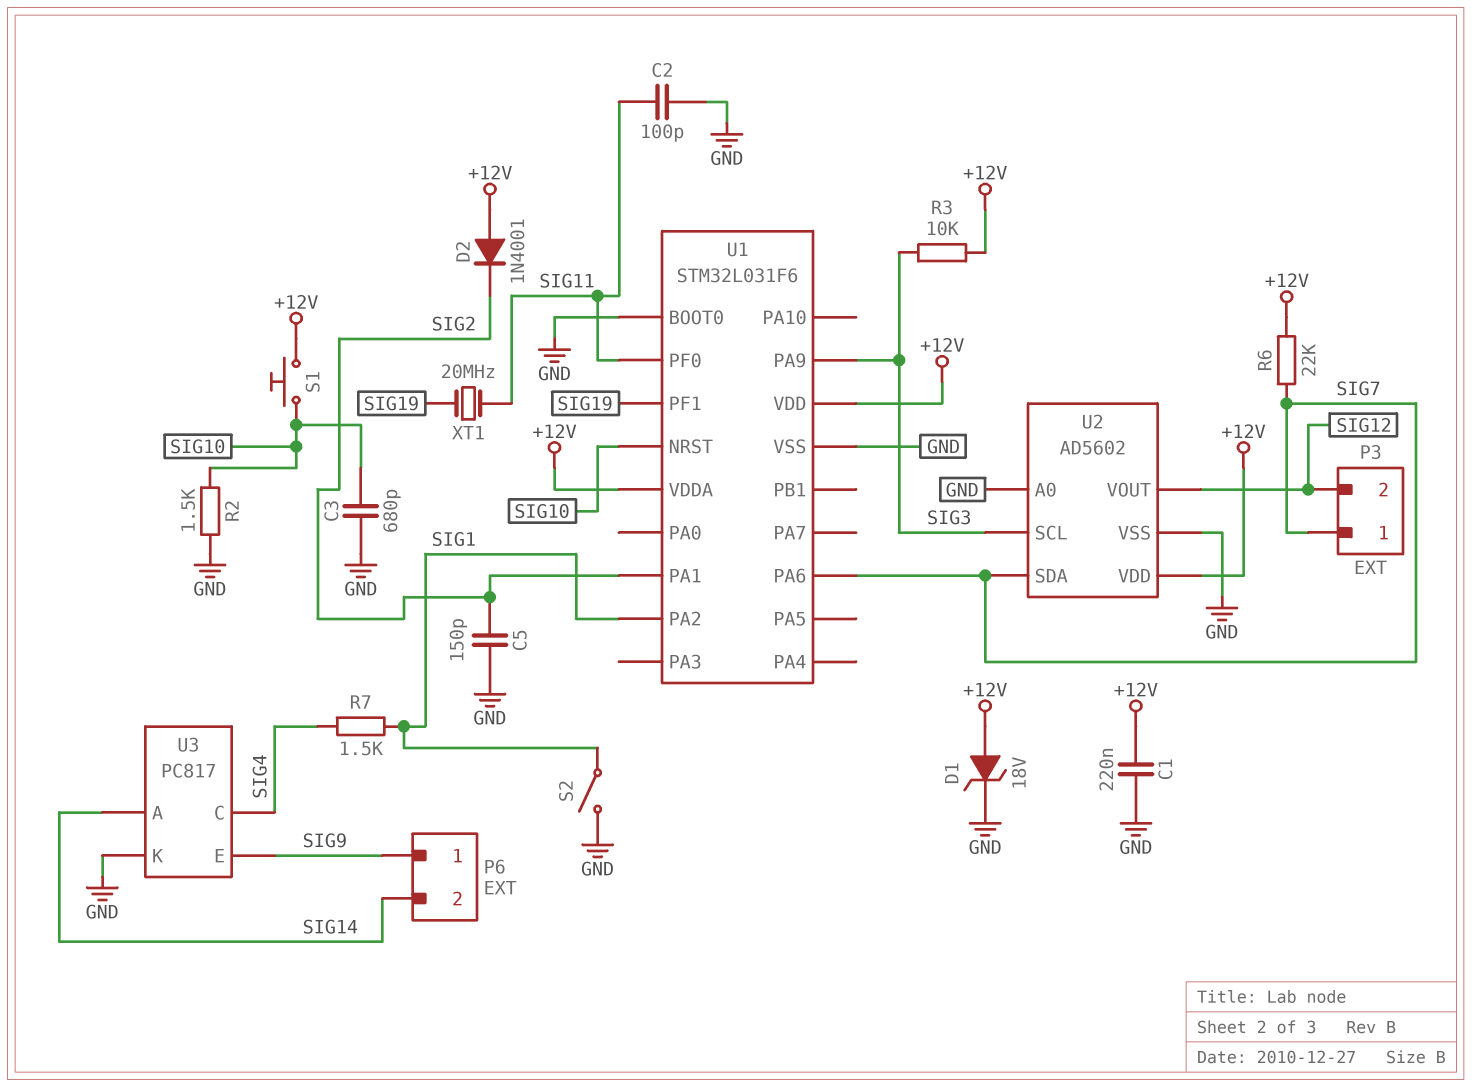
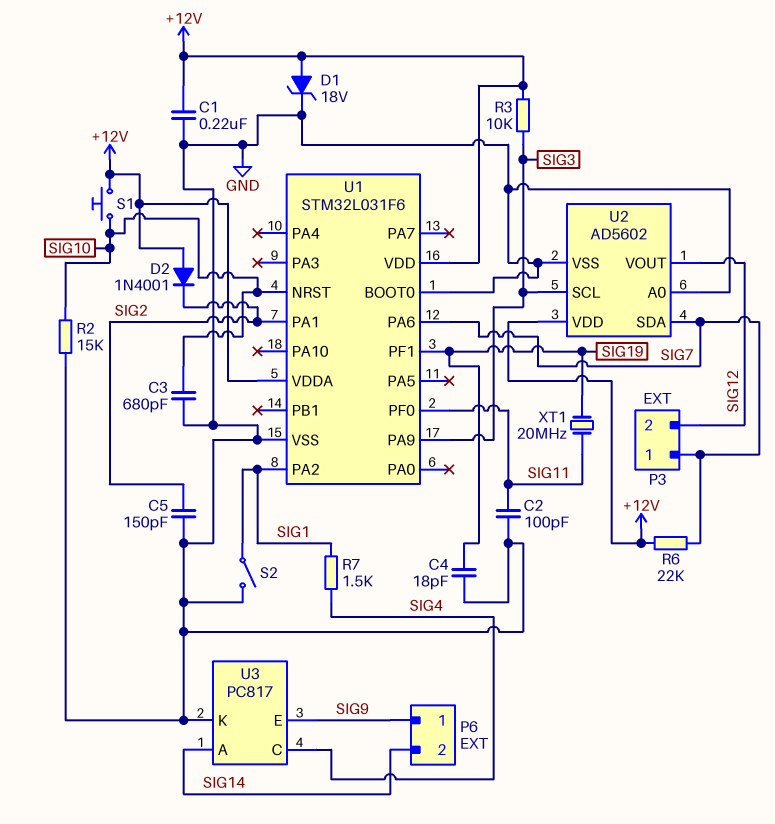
C4: none -> 18pF (GND, SIG19)
R2: 1.5k (GND, SIG10) -> 15k (GND, SIG10)

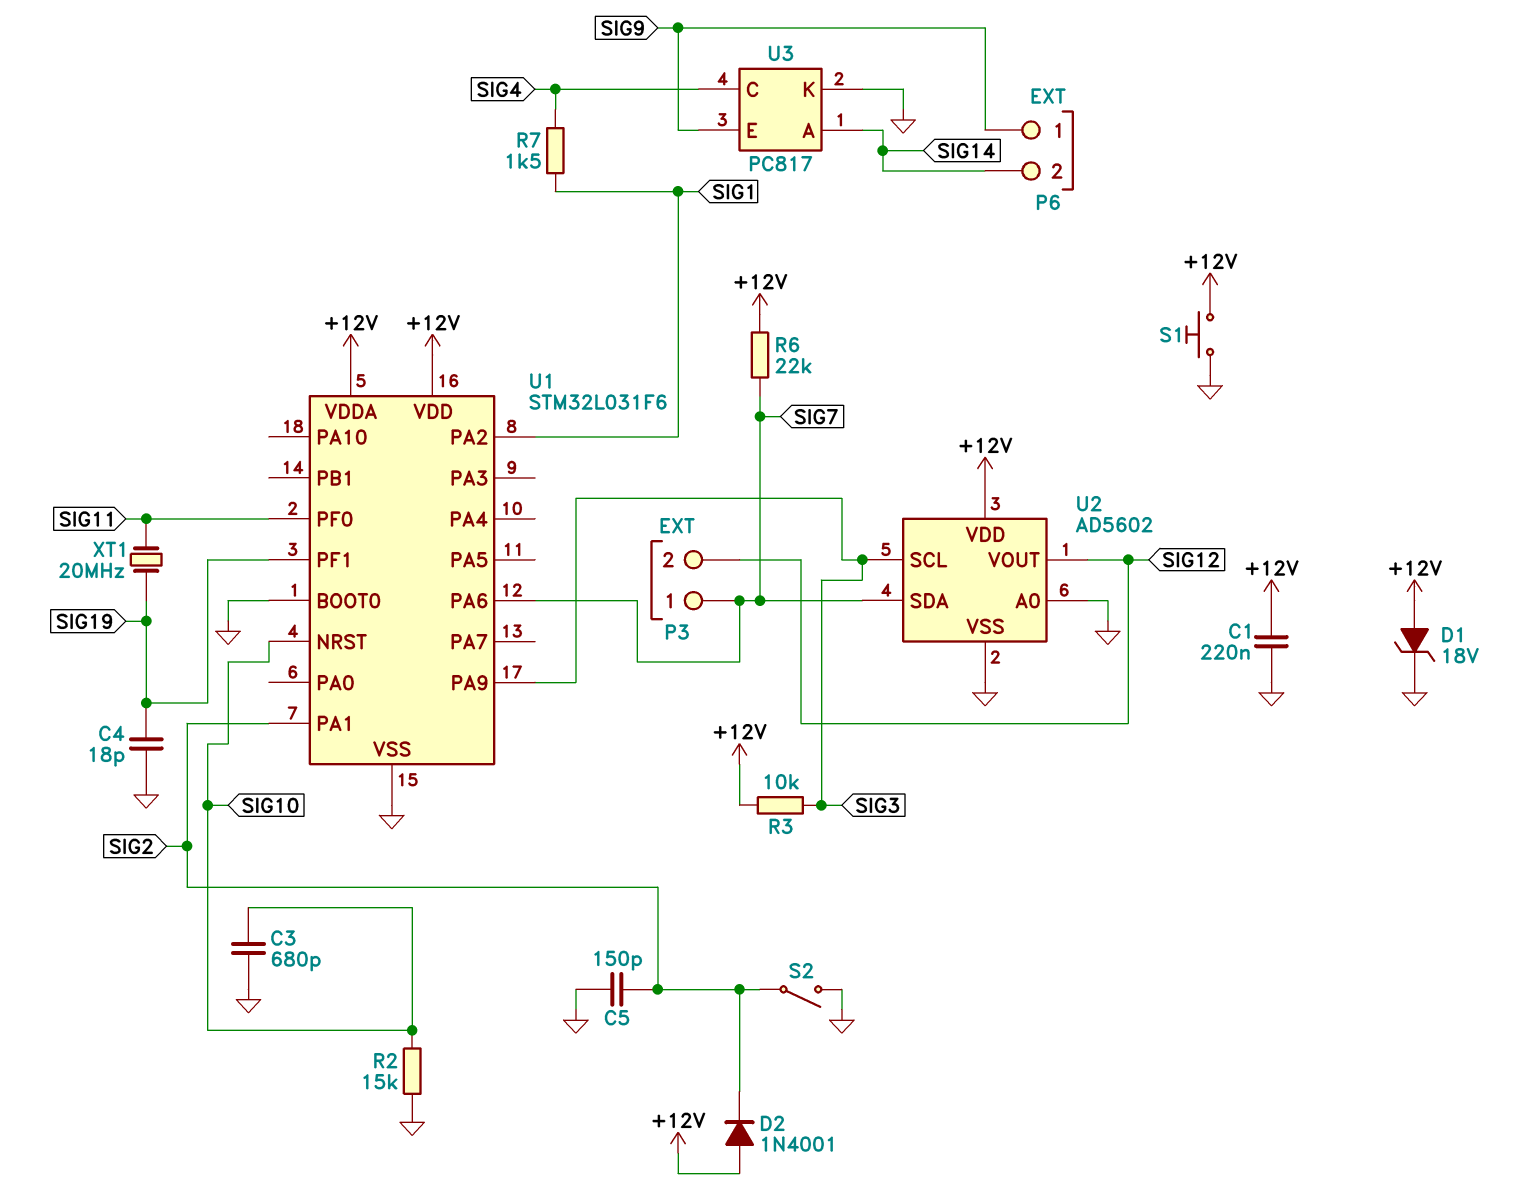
C2: 100pF (GND, SIG11) -> none
S1: button (+12V, SIG10) -> button (+12V, GND)
S2: switch (GND, SIG1) -> switch (GND, SIG2)

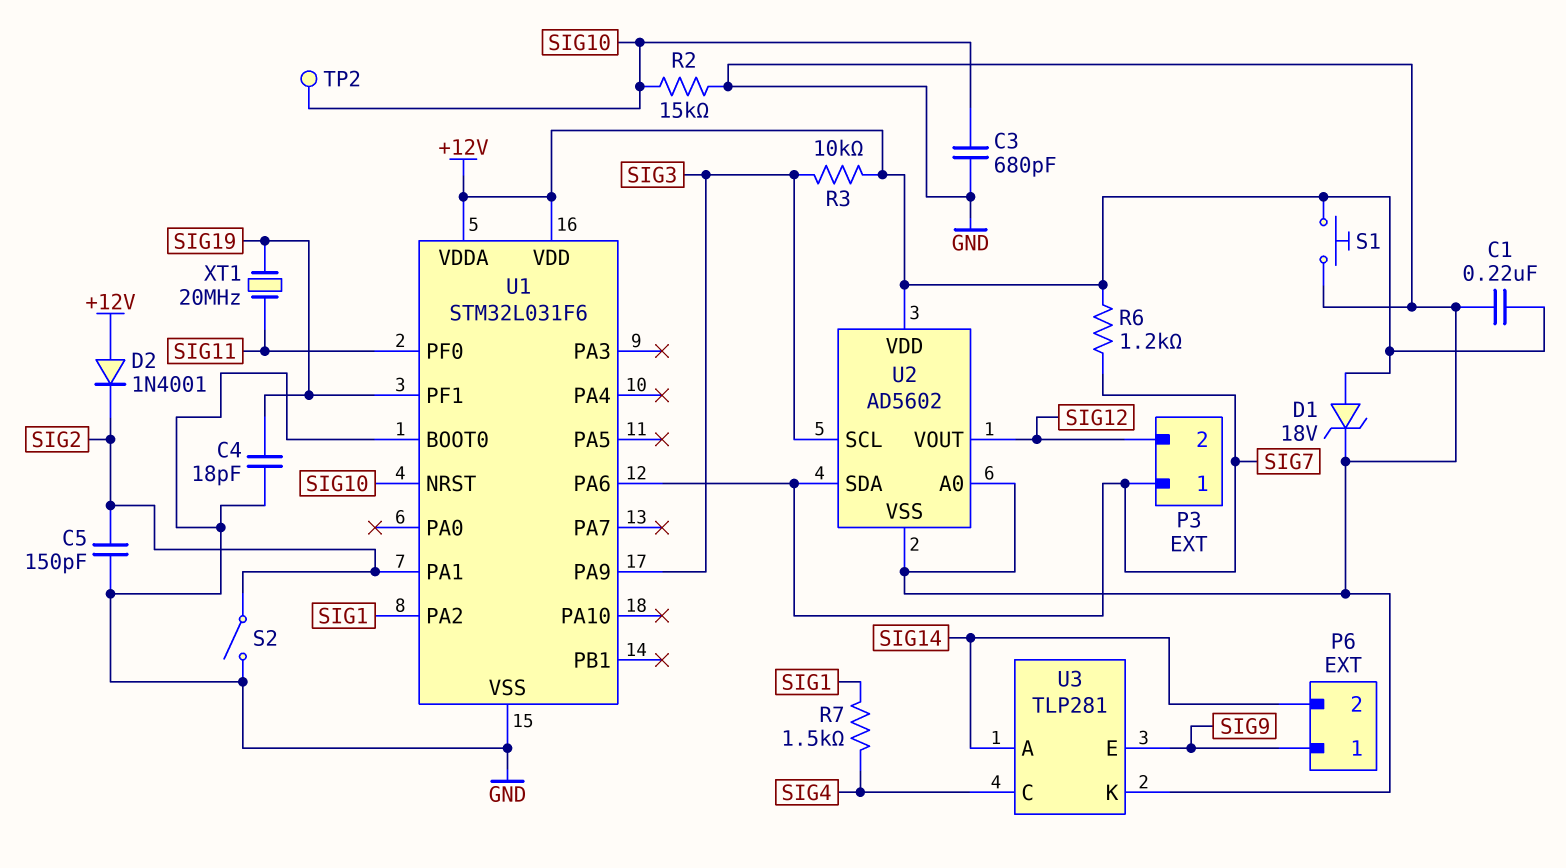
R6: 22k (+12V, SIG7) -> 1.2k (+12V, SIG7)
TP2: none -> test point (SIG10)
U3: PC817 -> TLP281

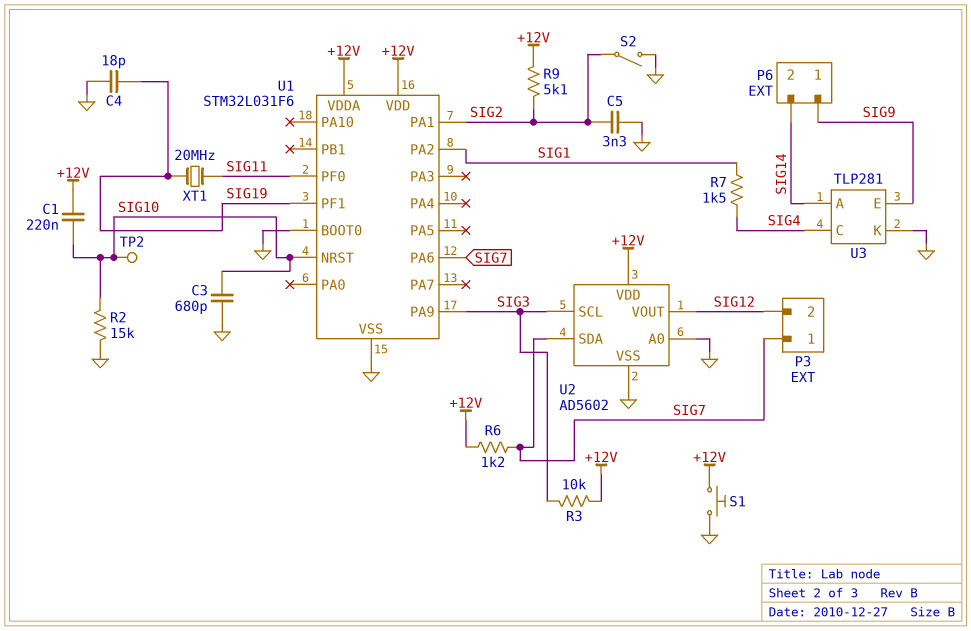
C1: 220nF (+12V, GND) -> 220nF (+12V, SIG10)
C5: 150pF (GND, SIG2) -> 3.3nF (GND, SIG2)
D1: zener 18V (A +12V, K GND) -> none
D2: diode 1N4001 (A +12V, K SIG2) -> none
R9: none -> 5.1k (+12V, SIG2)

